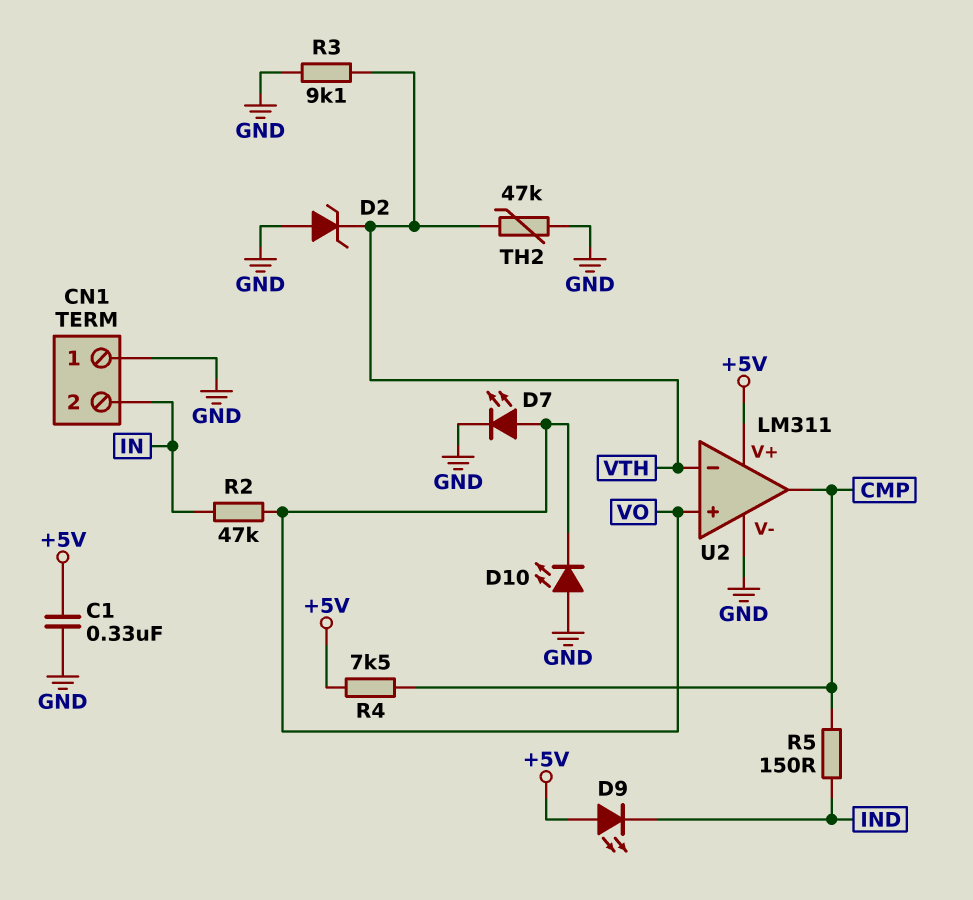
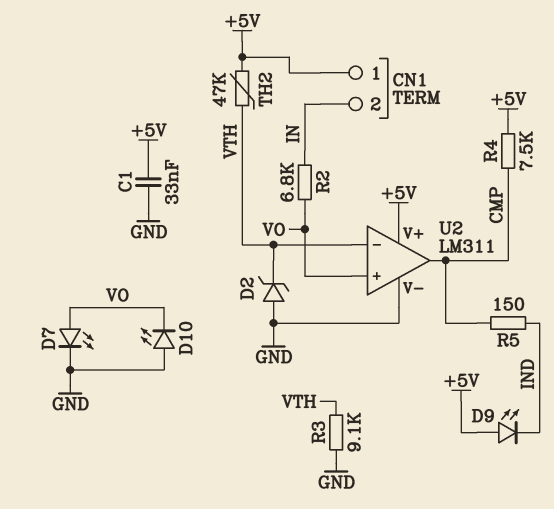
C1: 330nF (+5V, GND) -> 33nF (+5V, GND)
CN1 pin 1: GND -> +5V
R2: 47k (IN, VO) -> 6.8k (IN, VO)
TH2: 47k (GND, VTH) -> 47k (+5V, VTH)

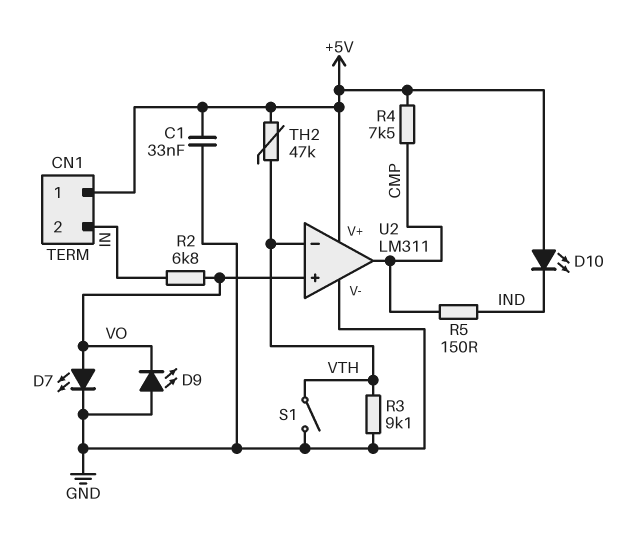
D2: zener (A GND, K VTH) -> none
D9: LED (A +5V, K IND) -> LED (A GND, K VO)
D10: LED (A GND, K VO) -> LED (A +5V, K IND)
S1: none -> switch (GND, VTH)

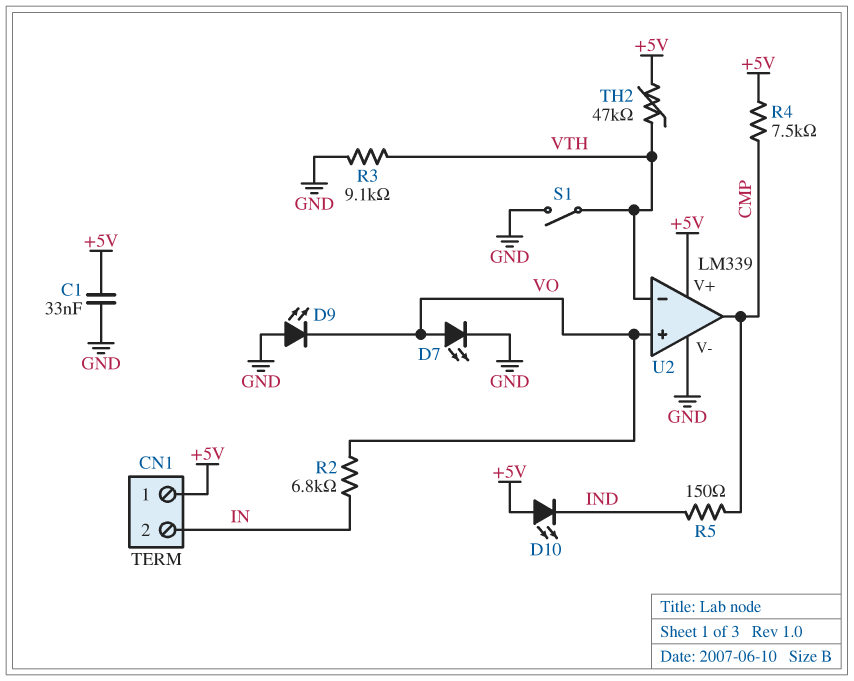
U2: LM311 -> LM339

